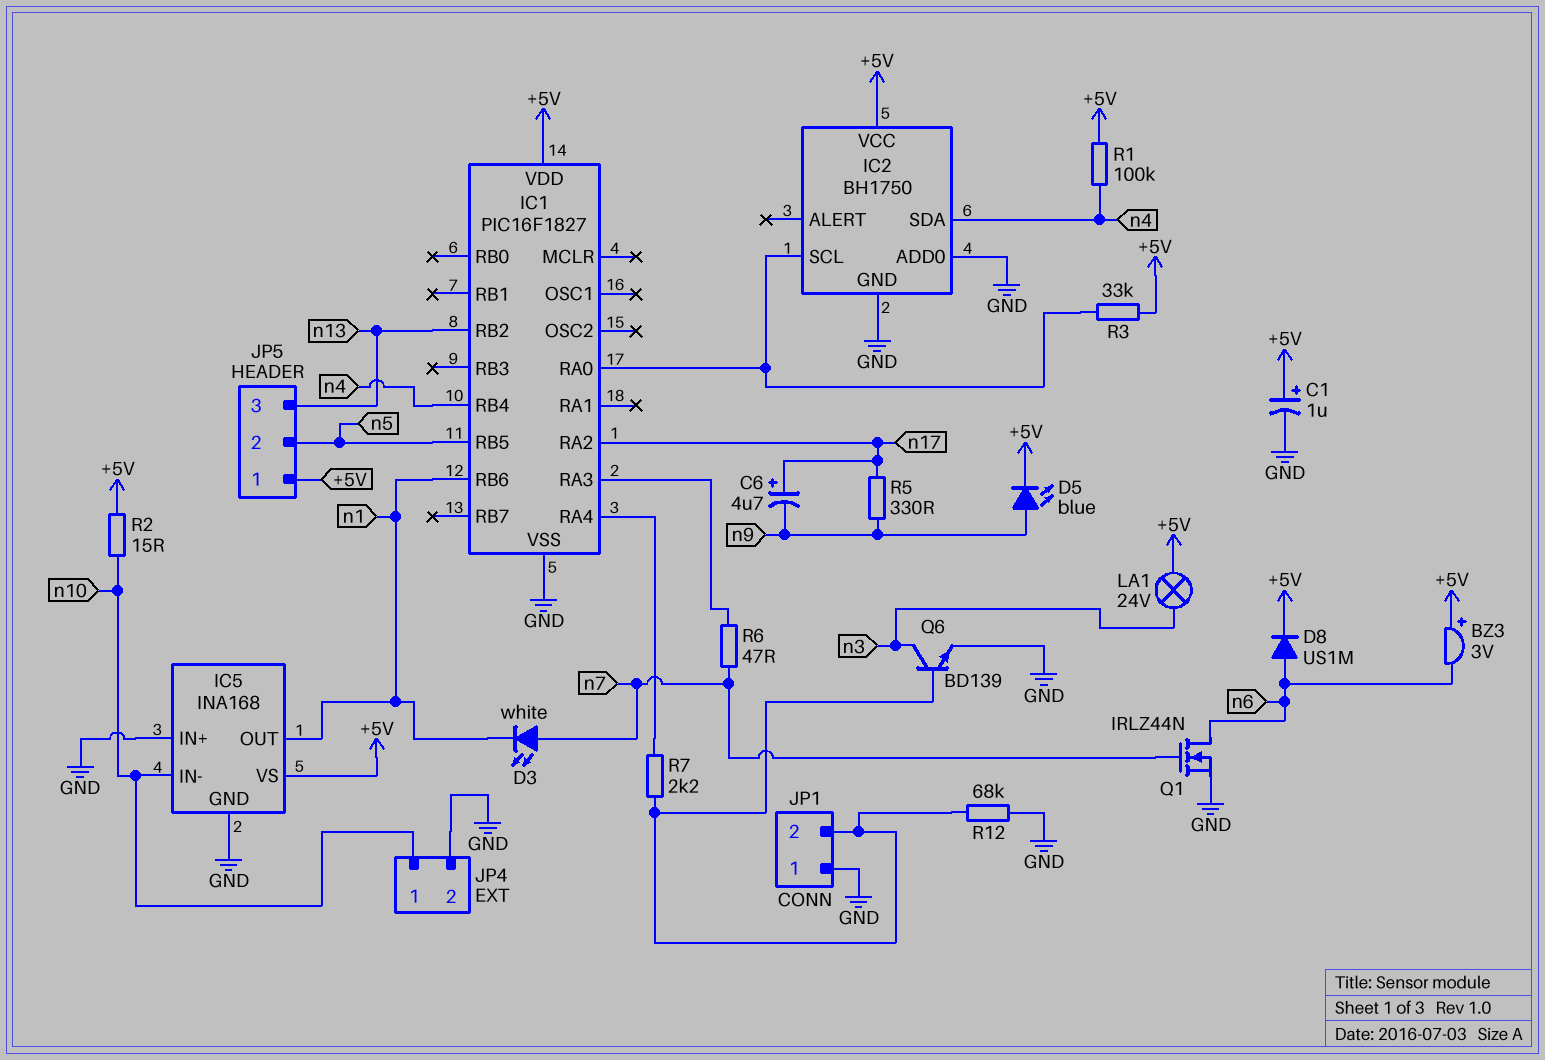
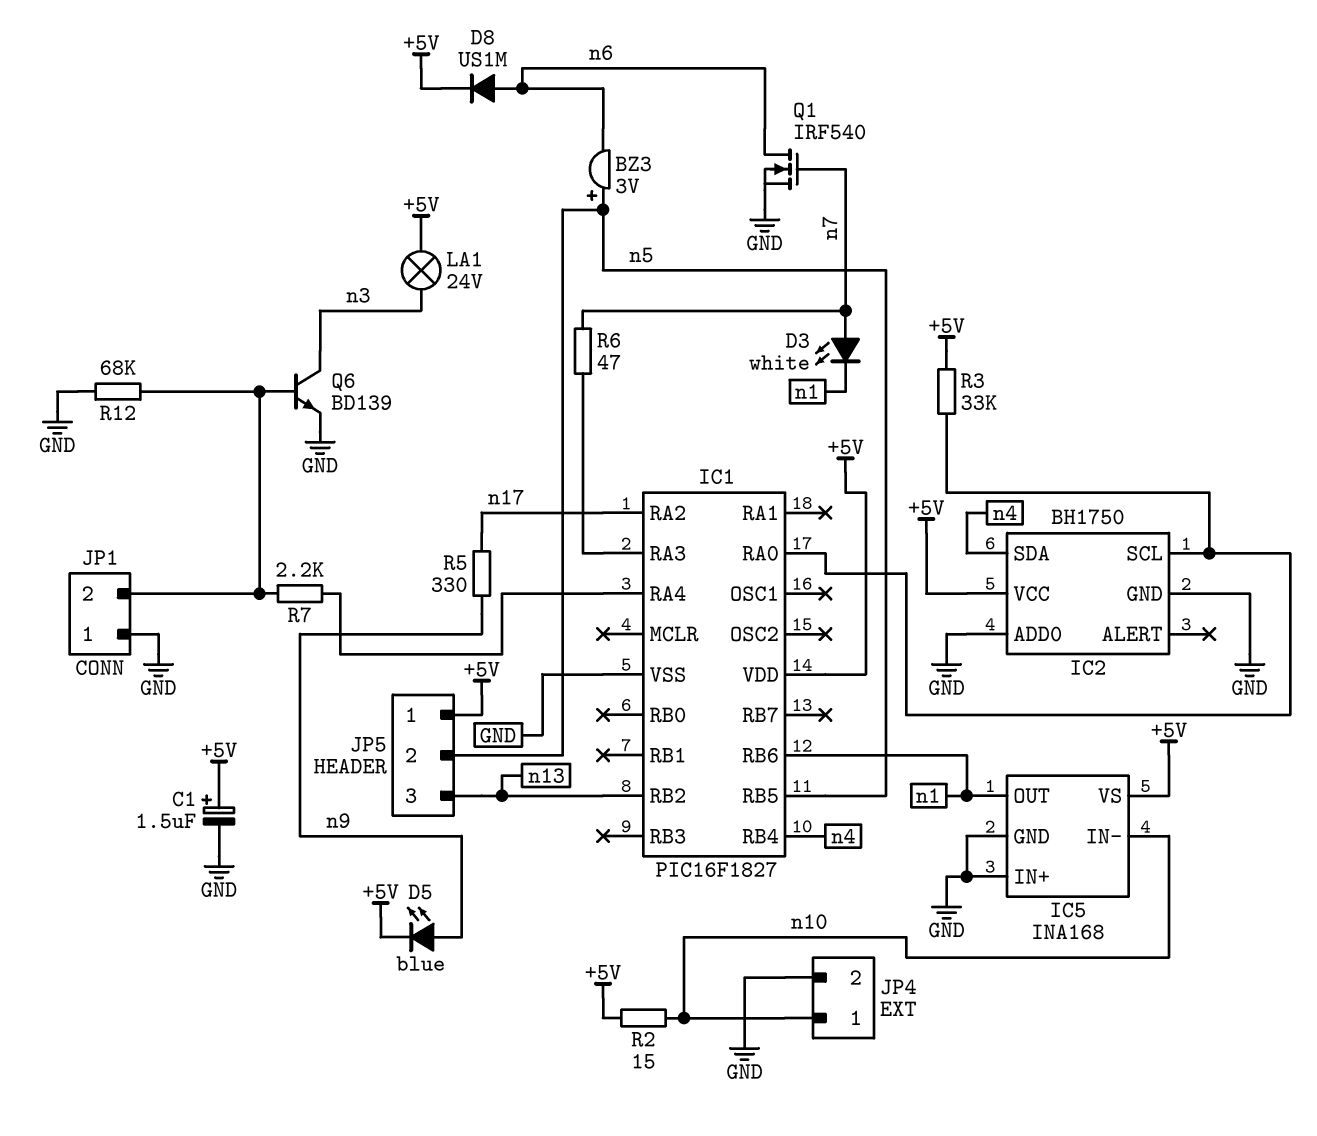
BZ3: buzzer 3V (plus +5V, minus n6) -> buzzer 3V (plus n5, minus n6)
C1: 1uF (plus +5V, minus GND) -> 1.5uF (plus +5V, minus GND)
C6: 4.7uF (plus n17, minus n9) -> none
Q1: NMOS IRLZ44N (G n7, D n6, S GND) -> NMOS IRF540 (G n7, D n6, S GND)
R1: 100k (+5V, n4) -> none

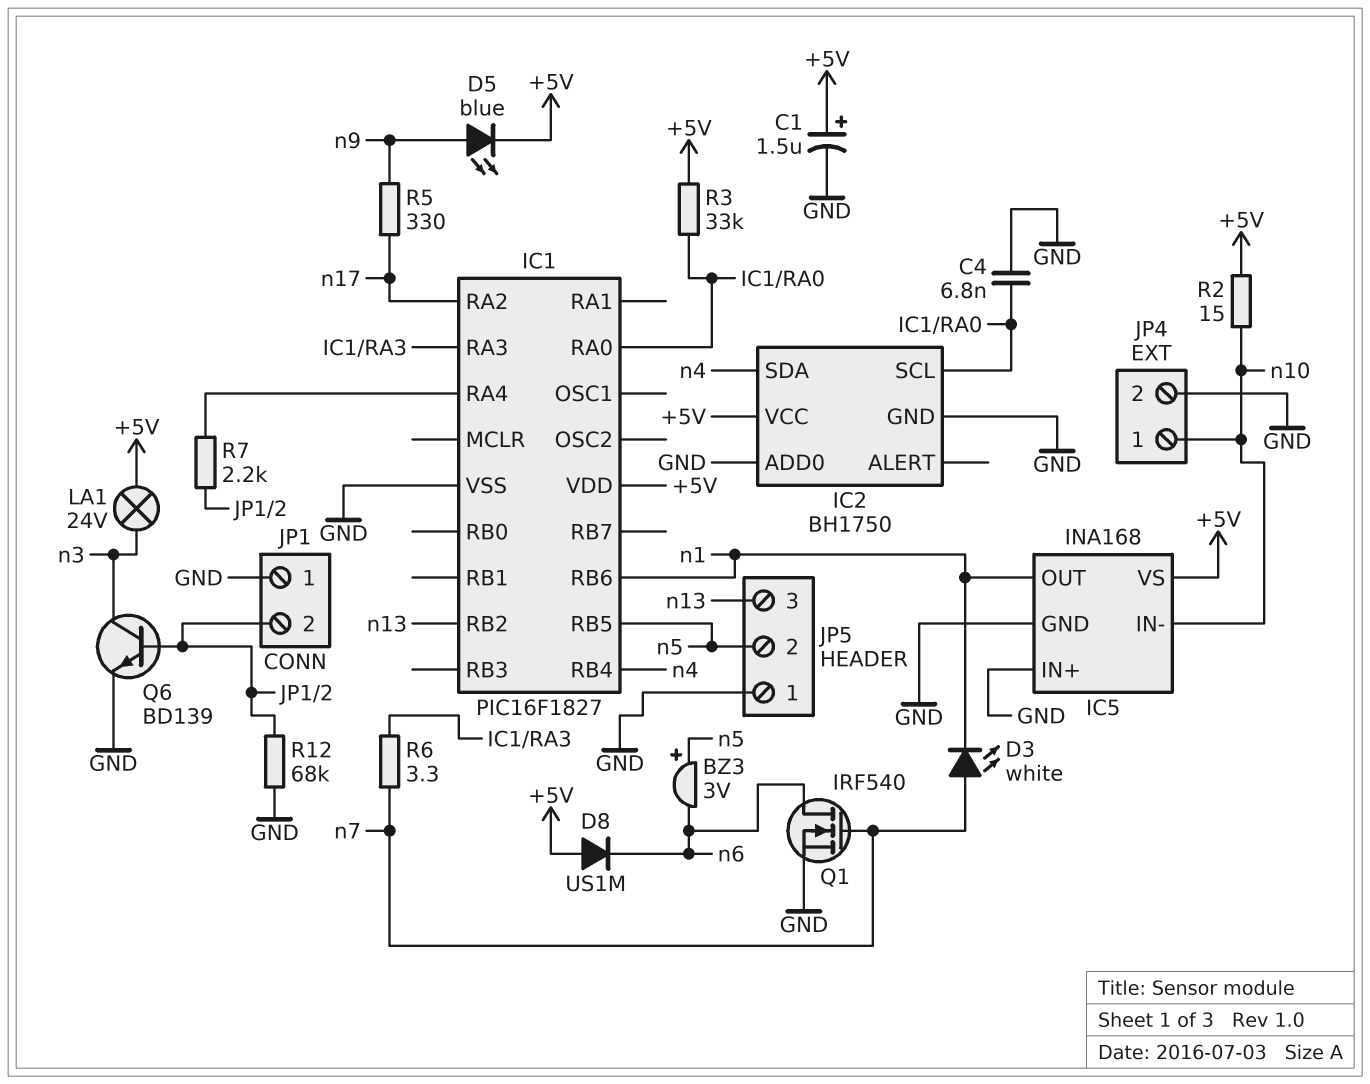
C4: none -> 6.8nF (GND, IC1/RA0)
D8: diode US1M (A n6, K +5V) -> diode US1M (A +5V, K n6)
JP5 pin 1: +5V -> GND
R6: 47 (IC1/RA3, n7) -> 3.3 (IC1/RA3, n7)

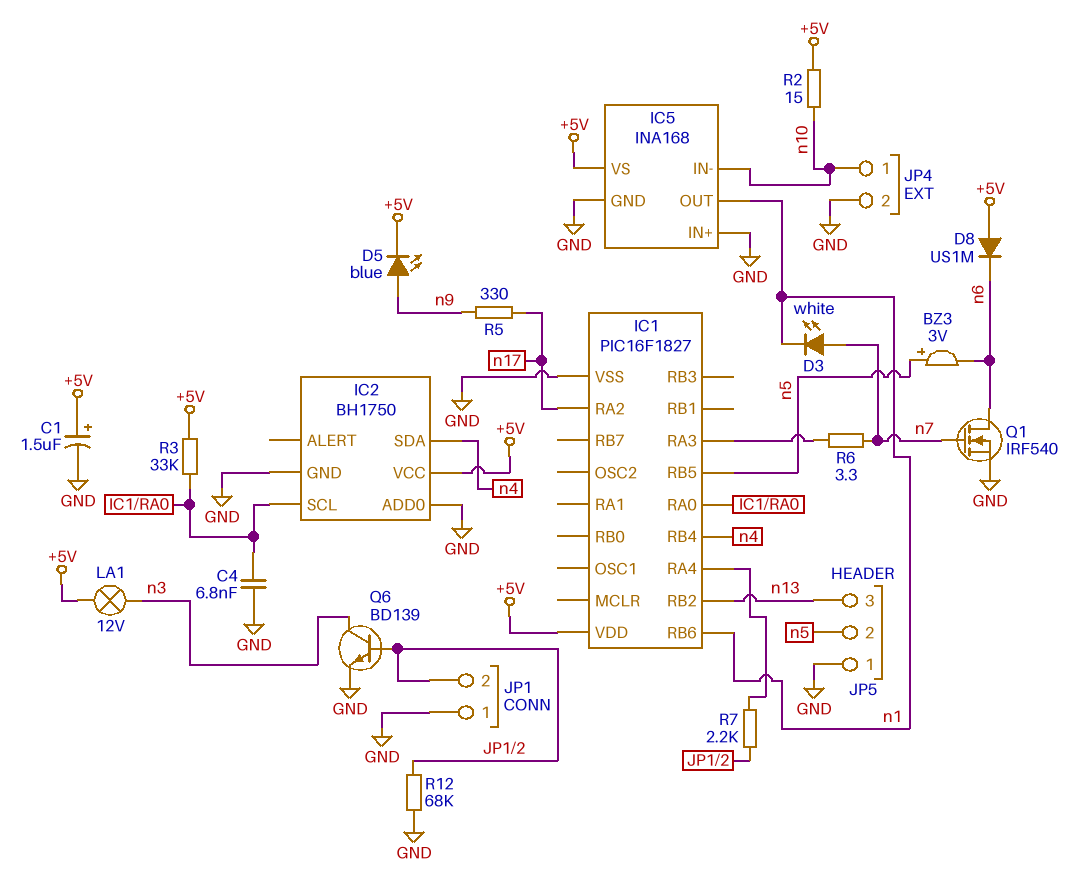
LA1: lamp 24V (+5V, n3) -> lamp 12V (+5V, n3)

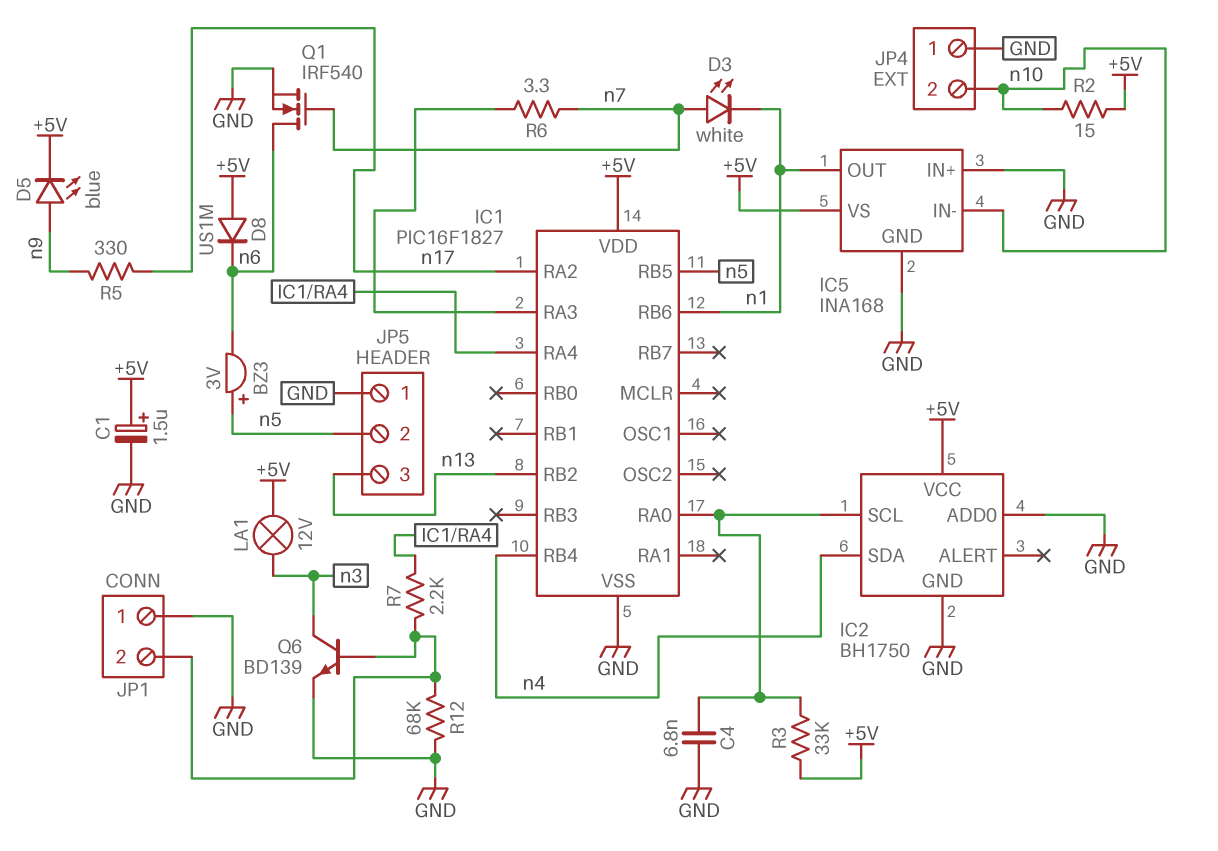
JP4 pin 1: n10 -> GND
JP4 pin 2: GND -> n10

